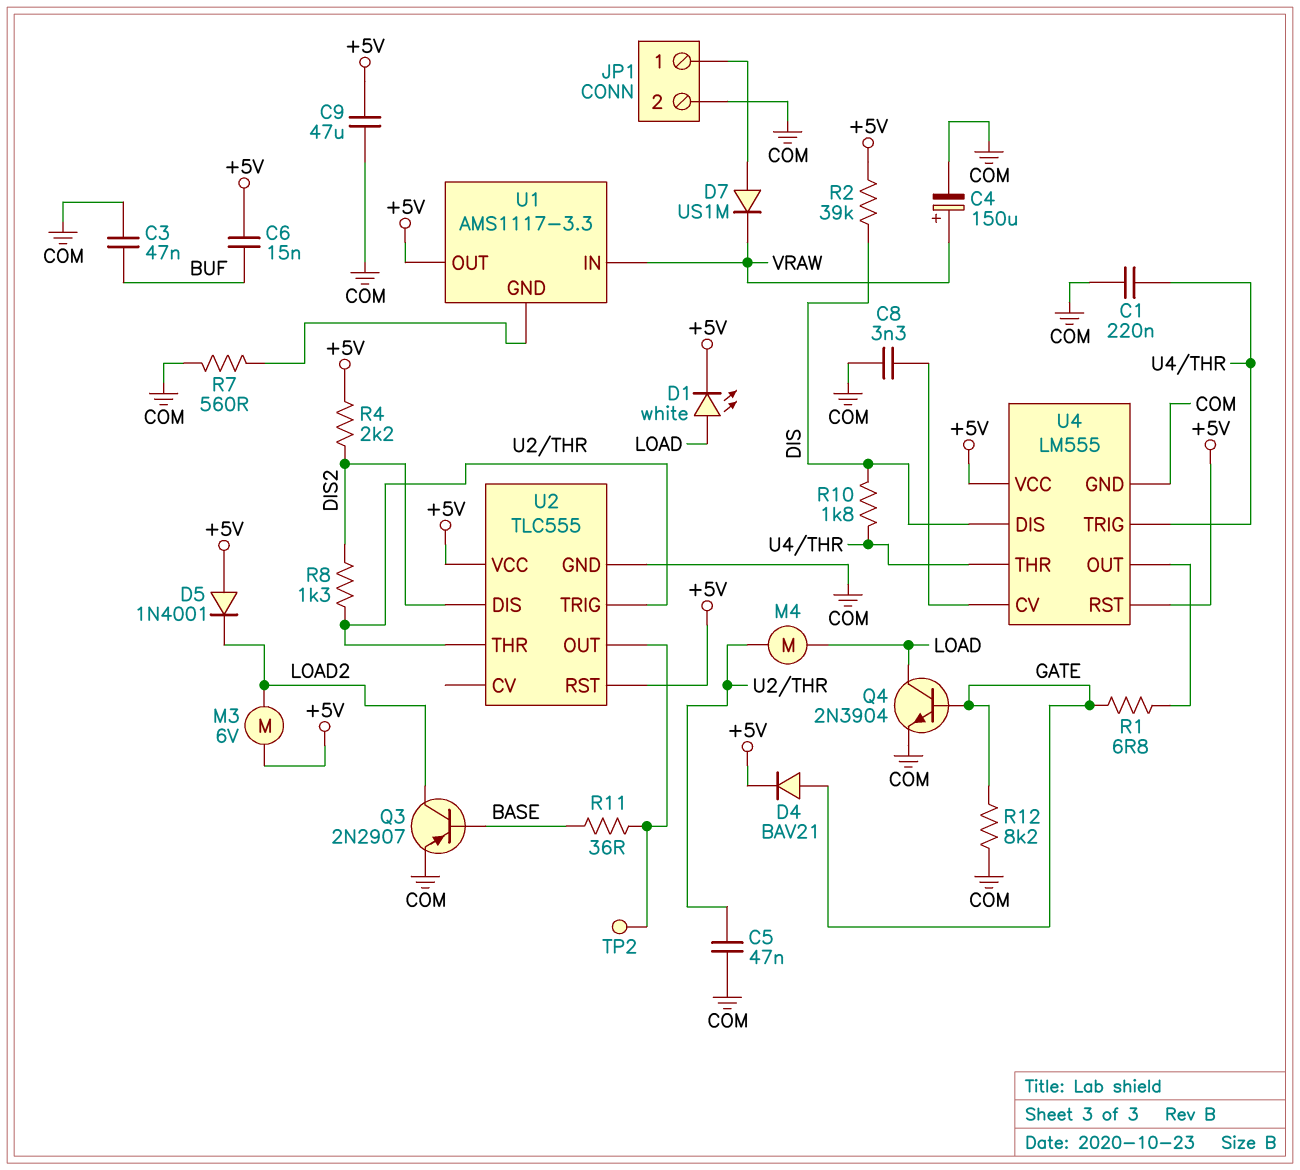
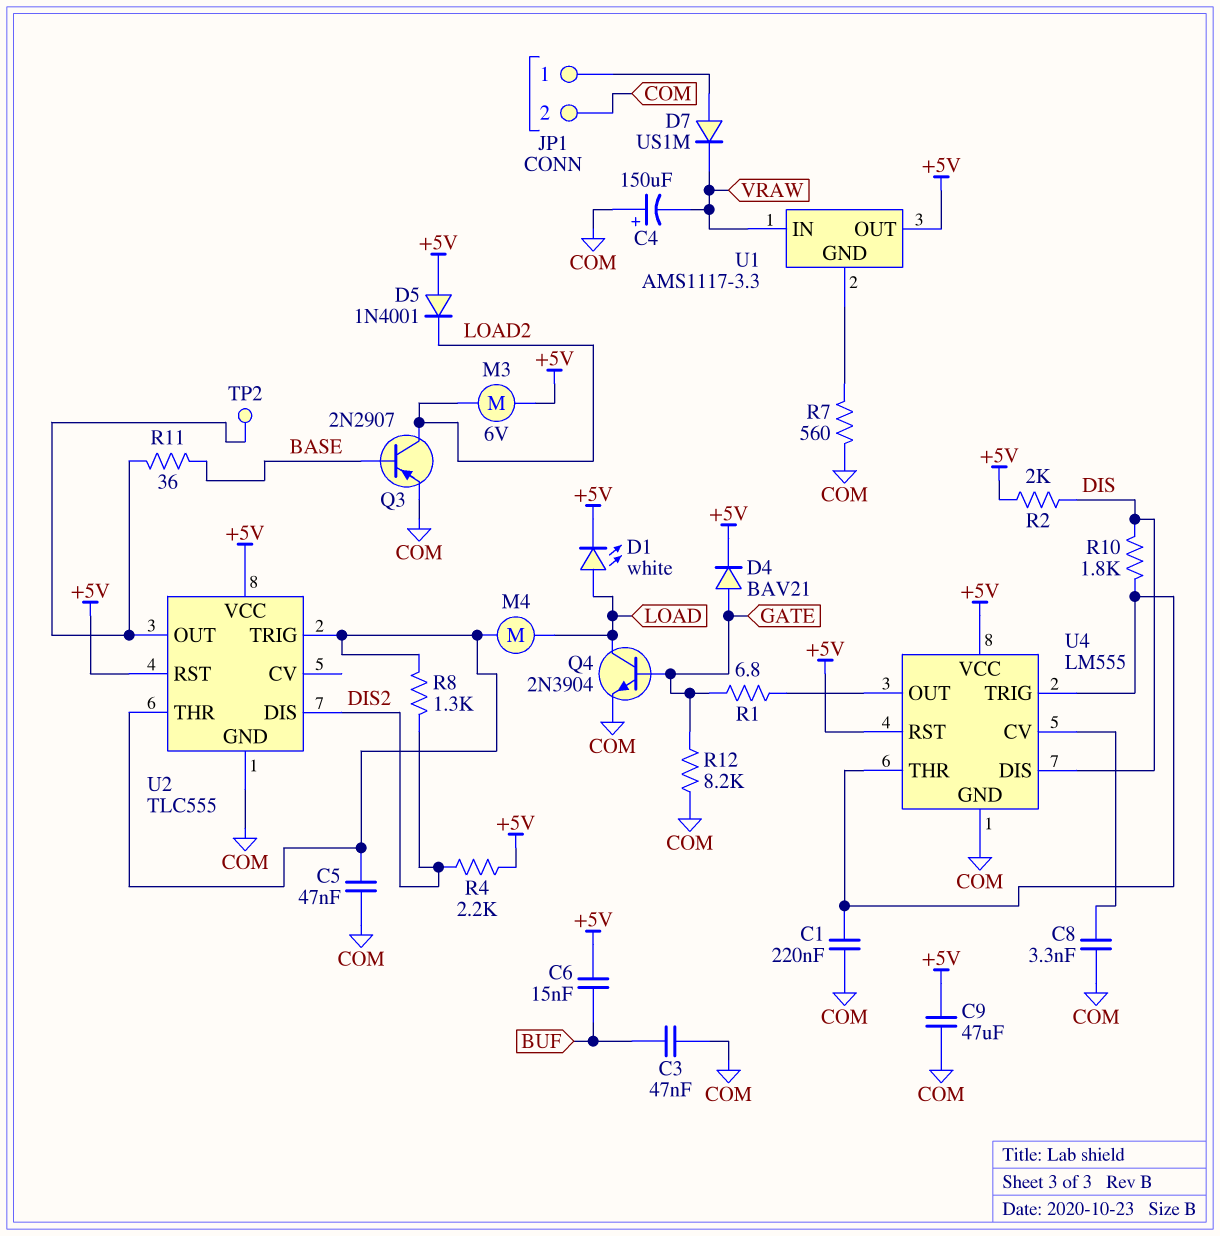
C4: 150uF (plus VRAW, minus COM) -> 150uF (plus COM, minus VRAW)
R2: 39k (+5V, DIS) -> 2k (+5V, DIS)

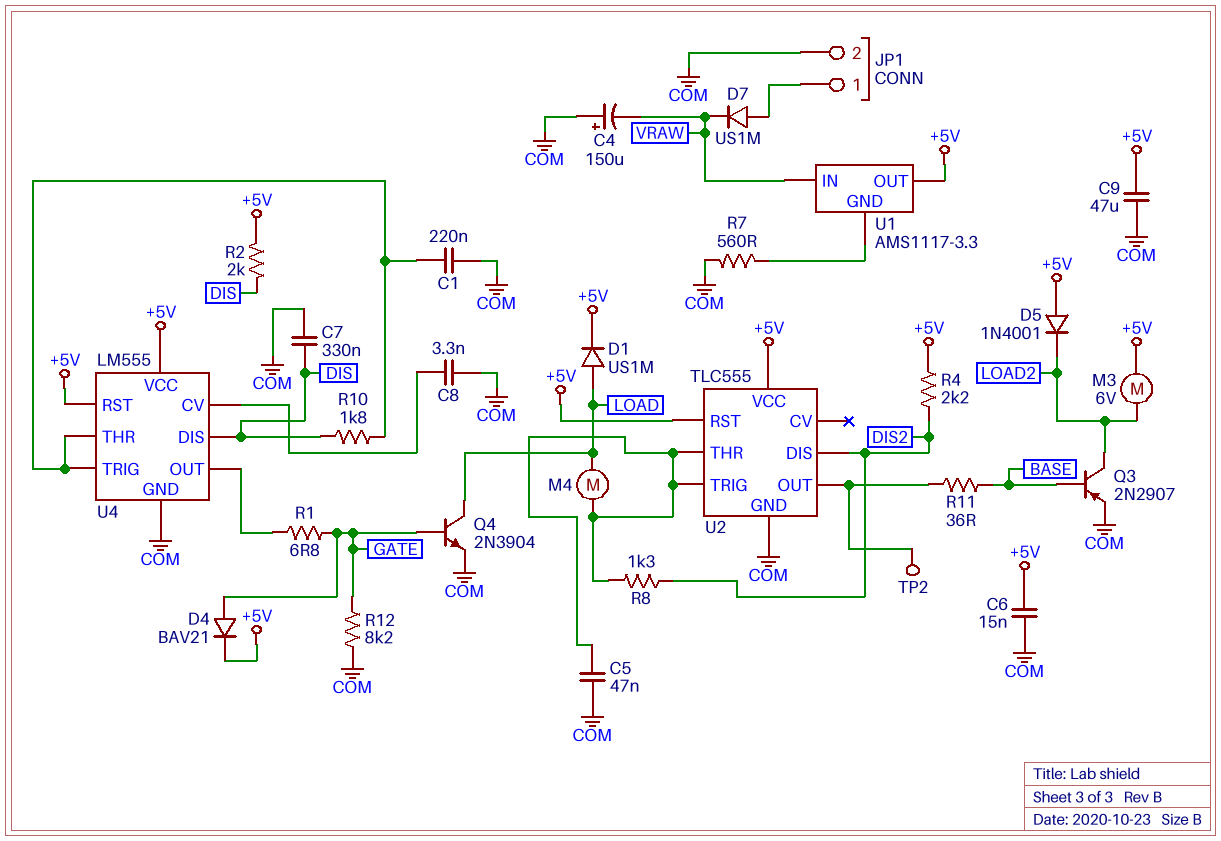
C3: 47nF (BUF, COM) -> none
C6: 15nF (+5V, BUF) -> 15nF (+5V, COM)
C7: none -> 330nF (COM, DIS)
D1: LED white (A LOAD, K +5V) -> diode US1M (A LOAD, K +5V)

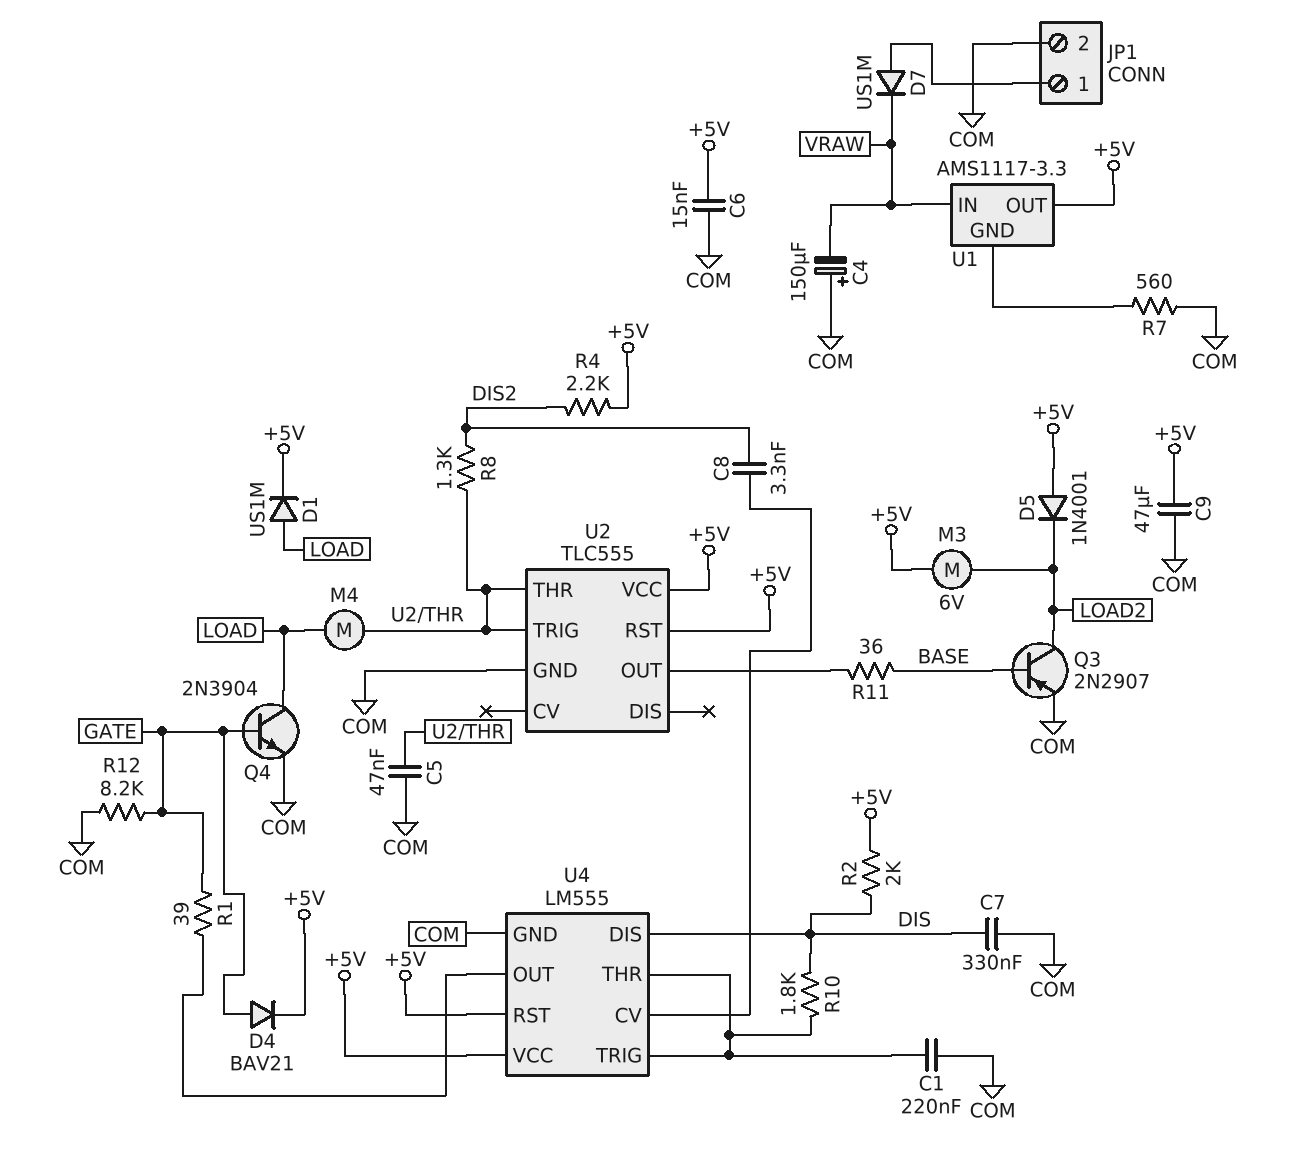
C8: 3.3nF (COM, U4/CV) -> 3.3nF (DIS2, U4/CV)
R1: 6.8 (GATE, U4/OUT) -> 39 (GATE, U4/OUT)
TP2: test point (U2/OUT) -> none
U2 pin DIS: DIS2 -> none

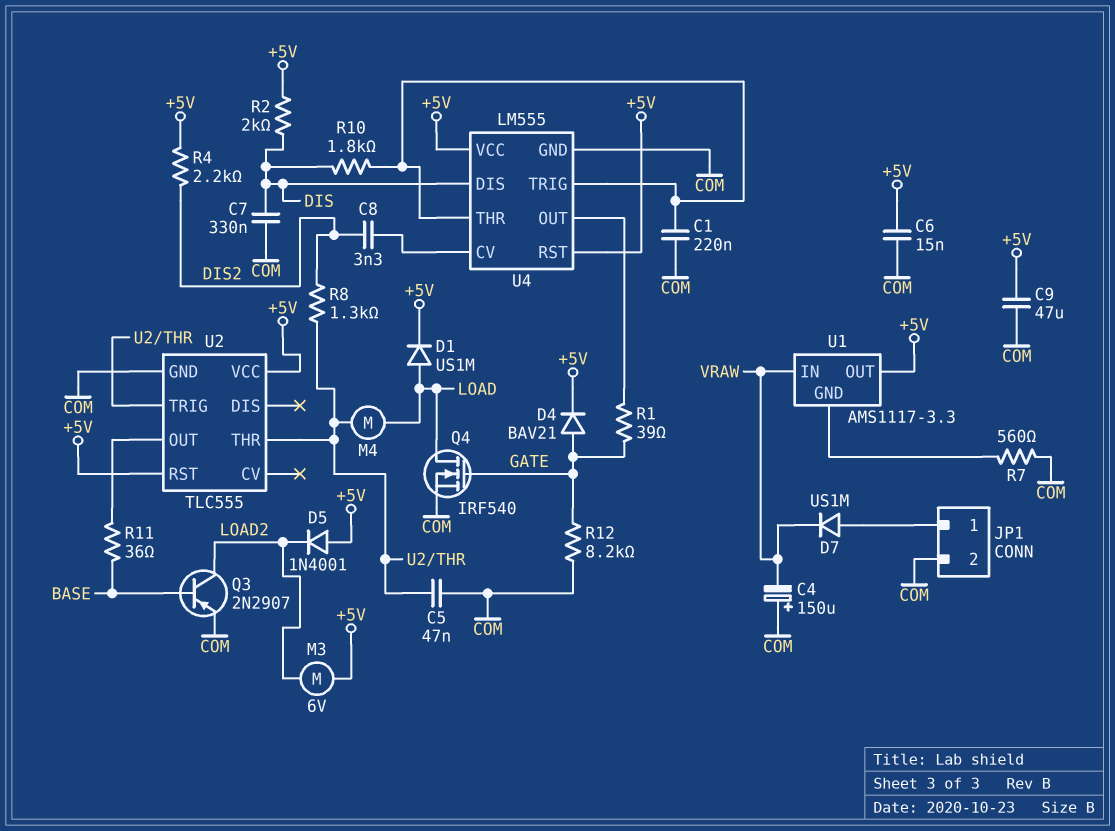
Q4: NPN 2N3904 (B GATE, C LOAD, E COM) -> NMOS IRF540 (G GATE, D LOAD, S COM)

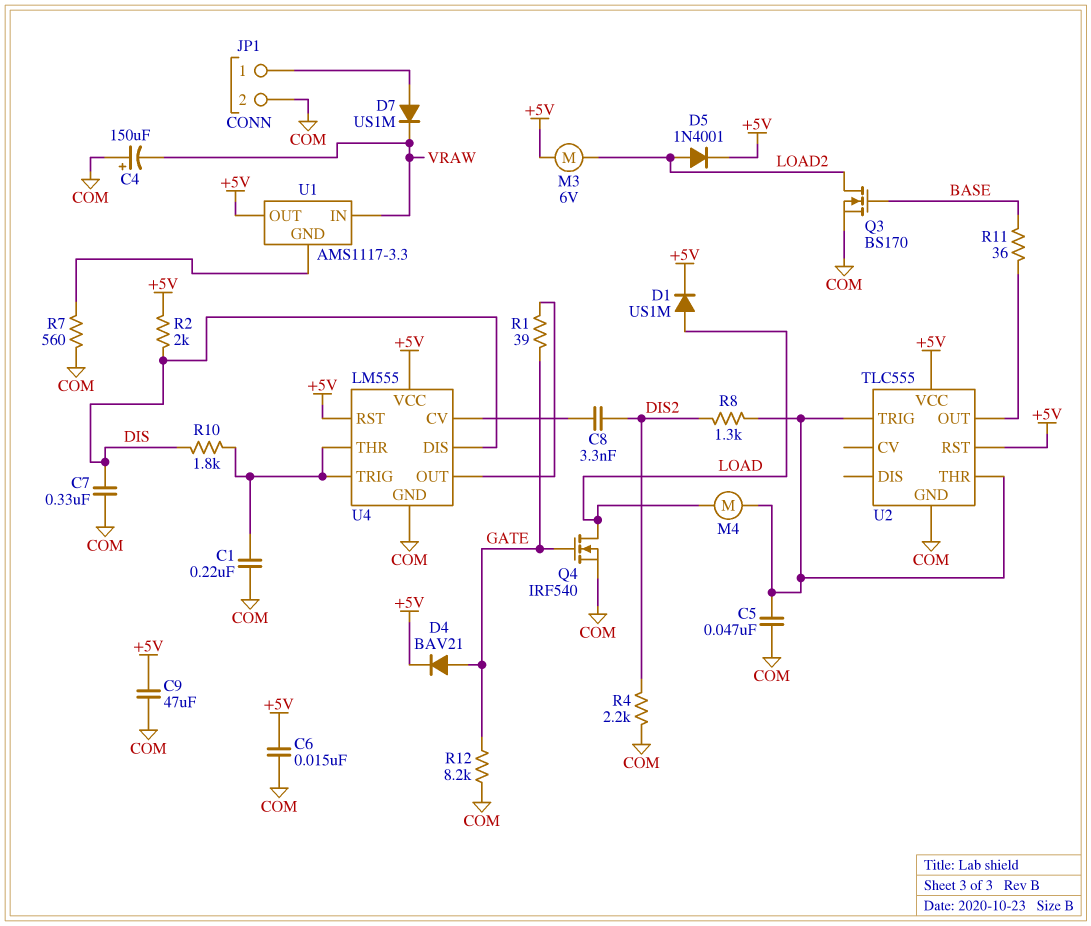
D5: diode 1N4001 (A +5V, K LOAD2) -> diode 1N4001 (A LOAD2, K +5V)
Q3: PNP 2N2907 (B BASE, C LOAD2, E COM) -> NMOS BS170 (G BASE, D LOAD2, S COM)
R4: 2.2k (+5V, DIS2) -> 2.2k (COM, DIS2)

